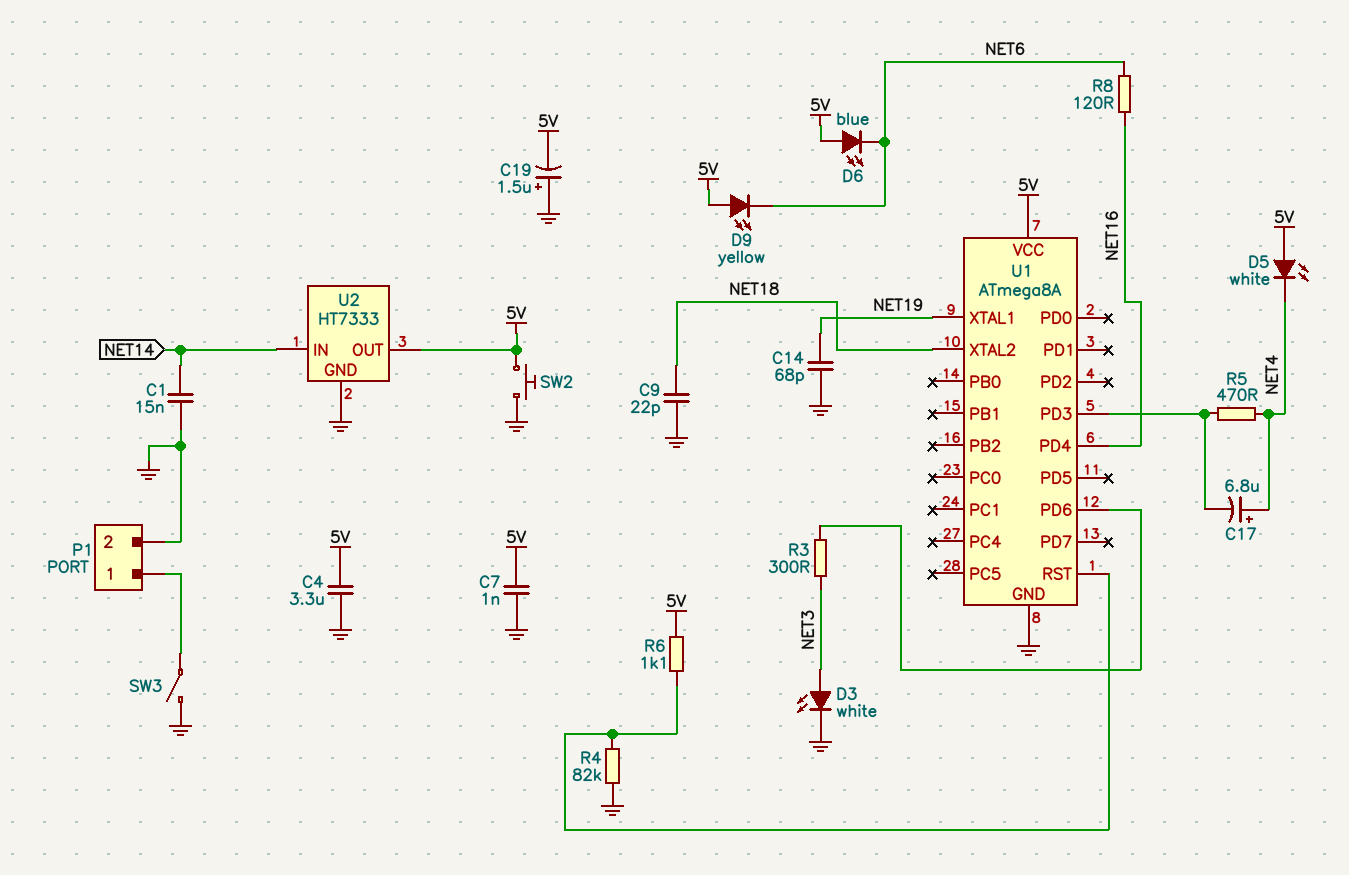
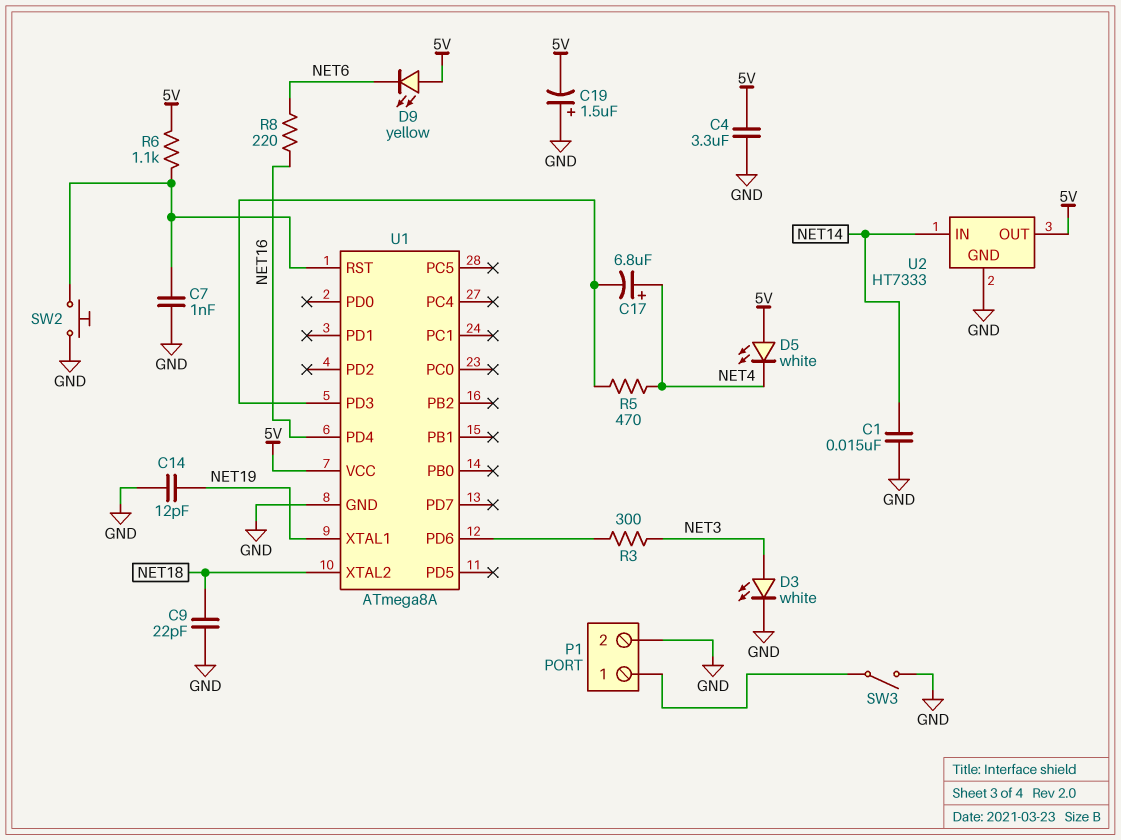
C7: 1nF (5V, GND) -> 1nF (GND, U1/RST)
C14: 68pF (GND, NET19) -> 12pF (GND, NET19)
D6: LED blue (A 5V, K NET6) -> none
R4: 82k (GND, U1/RST) -> none
R8: 120 (NET6, NET16) -> 220 (NET6, NET16)
SW2: button (5V, GND) -> button (GND, U1/RST)

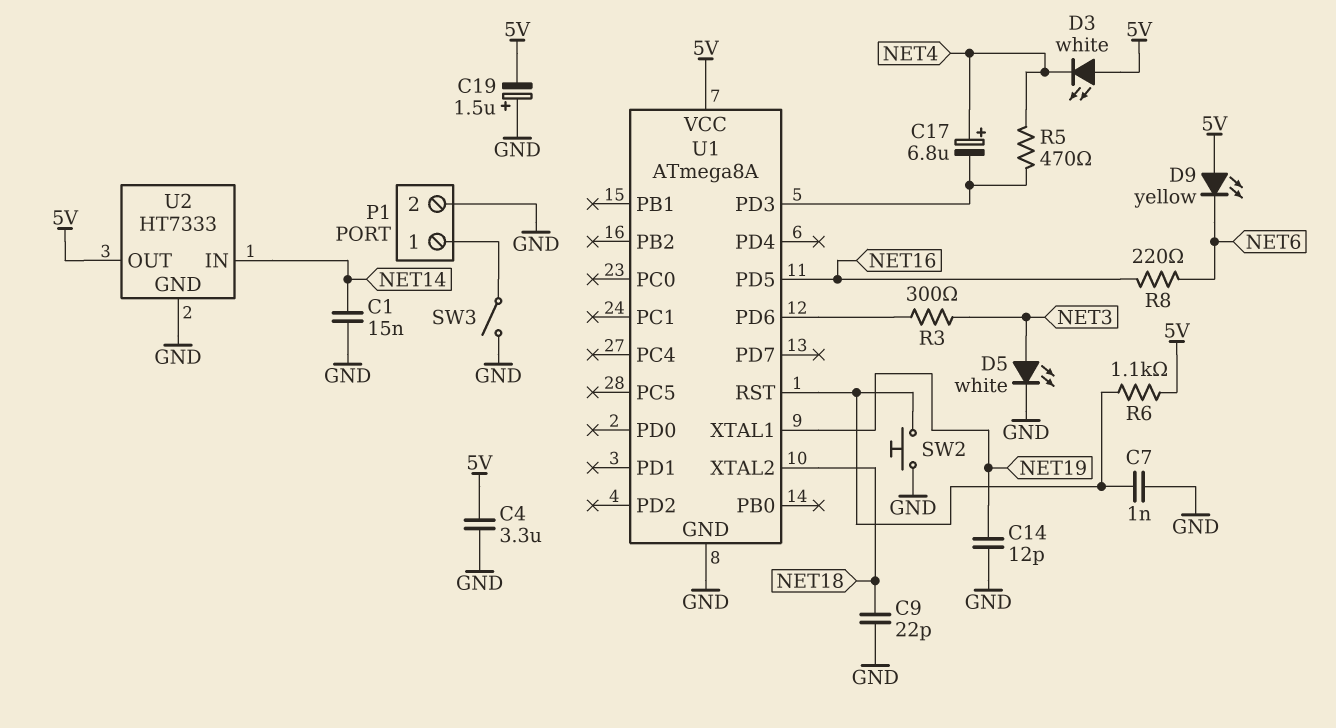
D3: LED white (A NET3, K GND) -> LED white (A 5V, K NET4)
D5: LED white (A 5V, K NET4) -> LED white (A NET3, K GND)
U1 pin PD4: NET16 -> none
U1 pin PD5: none -> NET16

